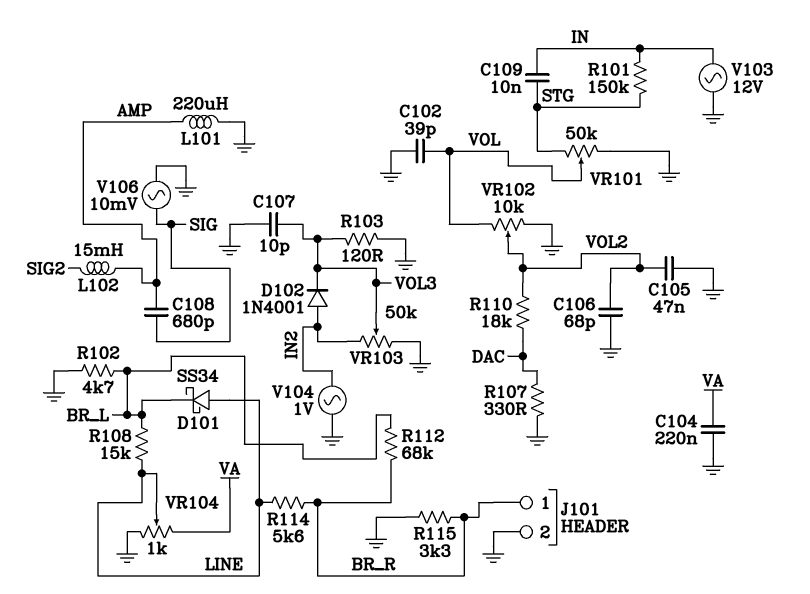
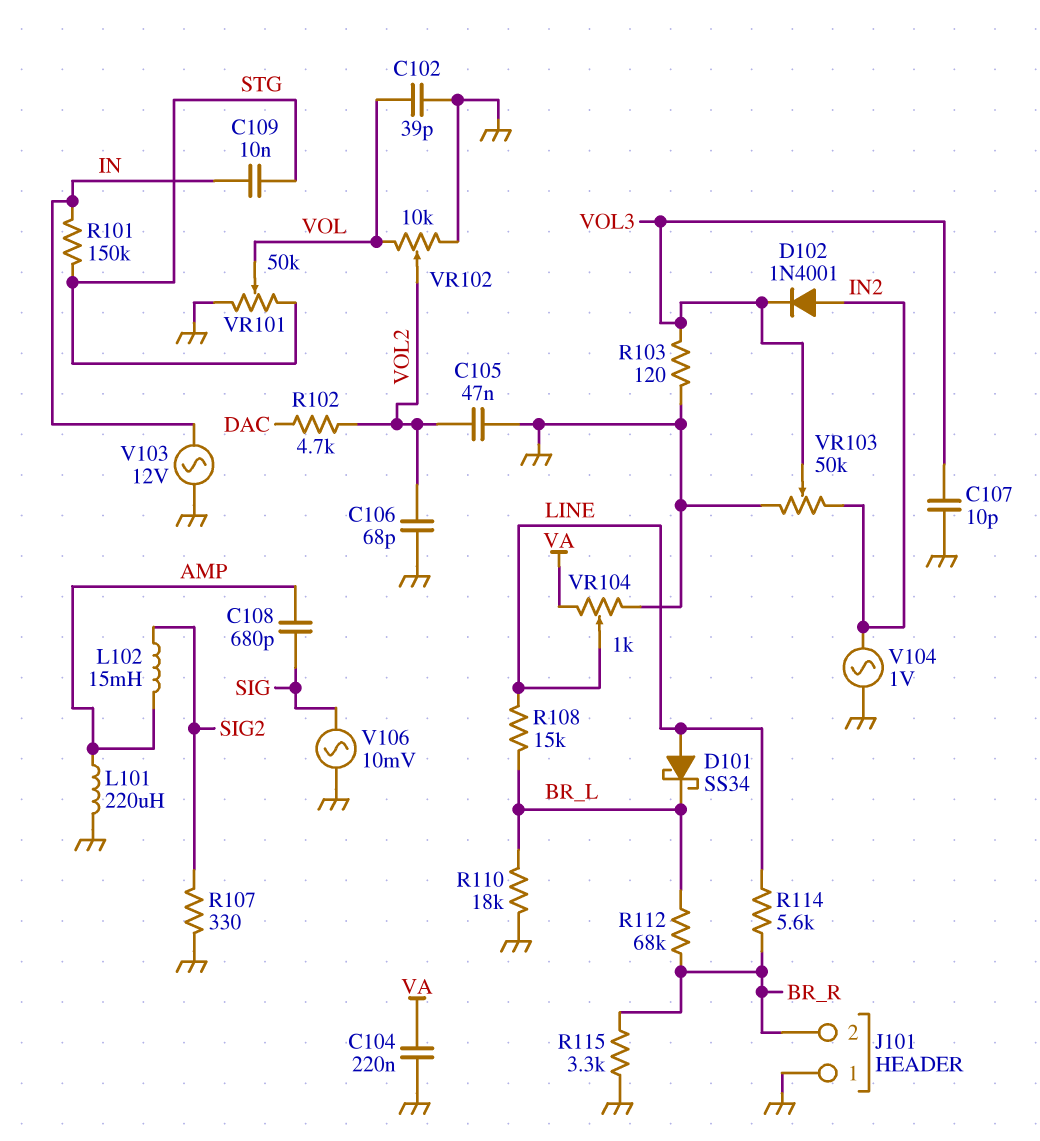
J101 pin 1: BR_R -> GND
J101 pin 2: GND -> BR_R
R102: 4.7k (BR_L, GND) -> 4.7k (DAC, VOL2)
R107: 330 (DAC, GND) -> 330 (GND, SIG2)
R110: 18k (DAC, VOL2) -> 18k (BR_L, GND)

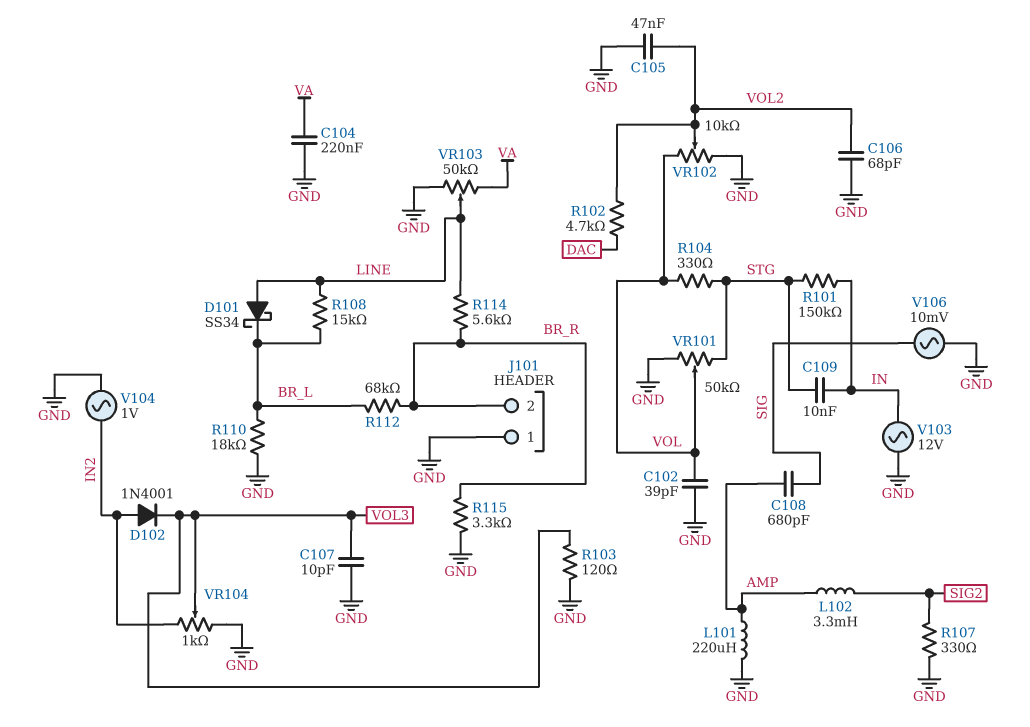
L102: 15mH (AMP, SIG2) -> 3.3mH (AMP, SIG2)
R104: none -> 330 (STG, VOL)
VR103: 50k (GND, IN2, wiper VOL3) -> 50k (GND, VA, wiper LINE)
VR104: 1k (GND, VA, wiper LINE) -> 1k (GND, IN2, wiper VOL3)

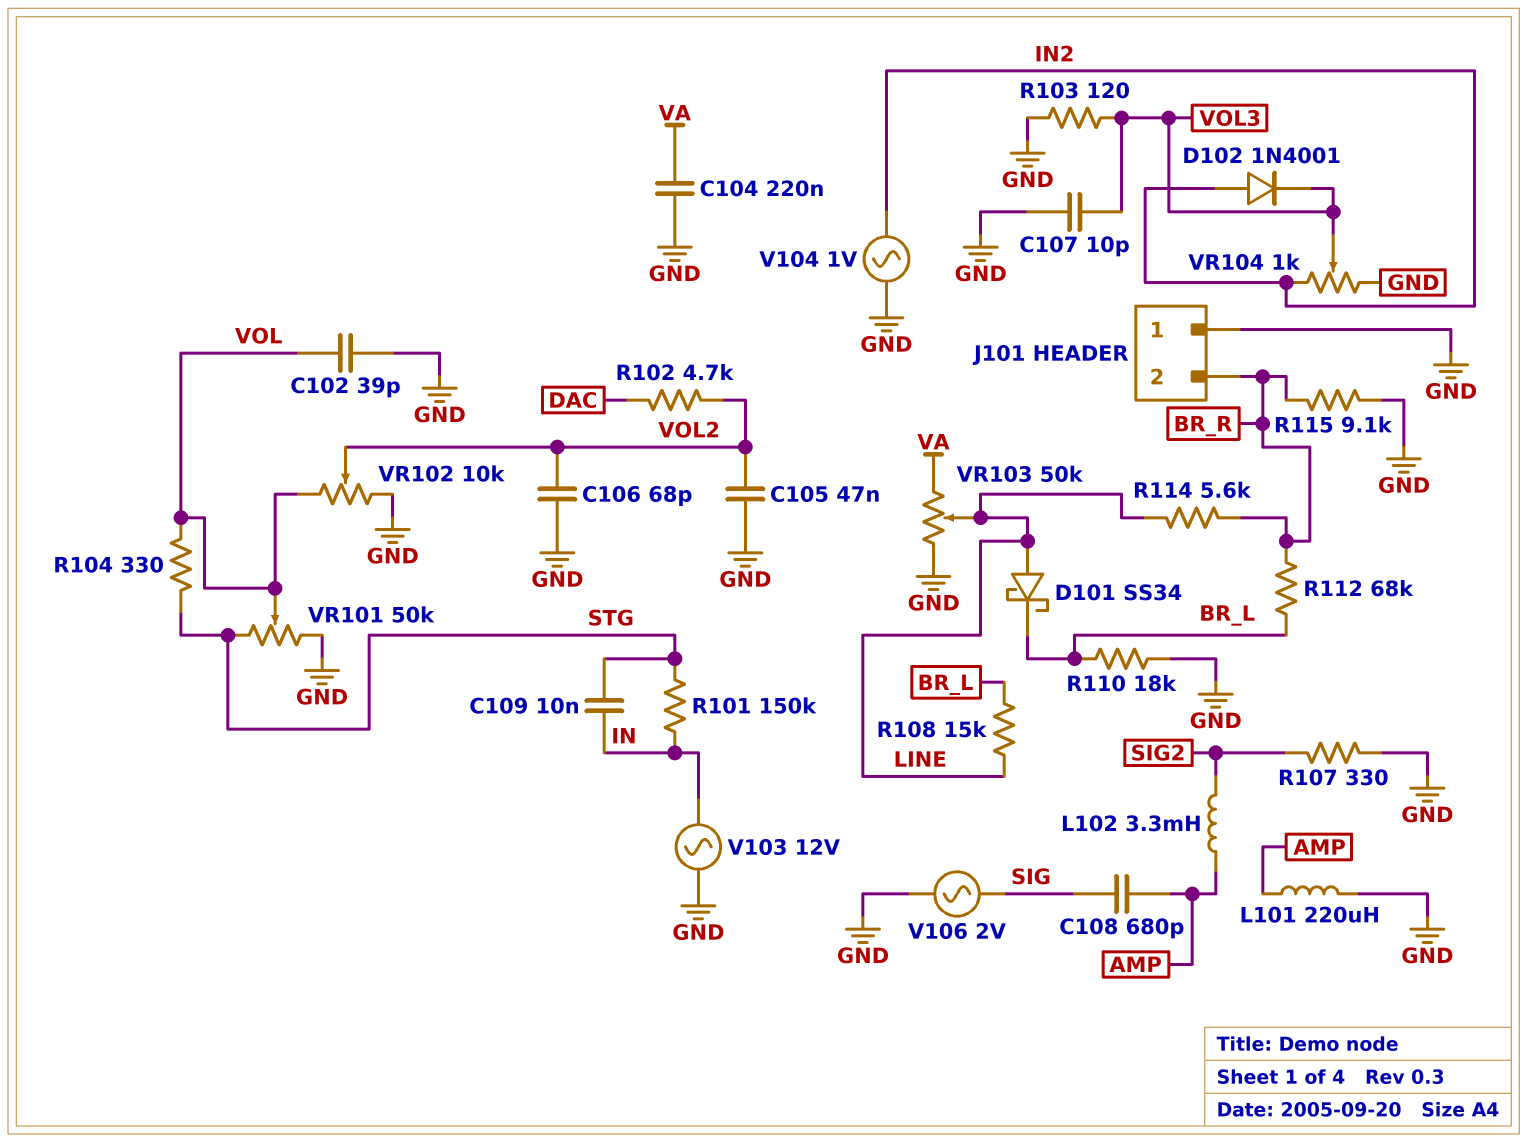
R115: 3.3k (BR_R, GND) -> 9.1k (BR_R, GND)
V106: AC 10mV (GND, SIG) -> AC 2V (GND, SIG)

